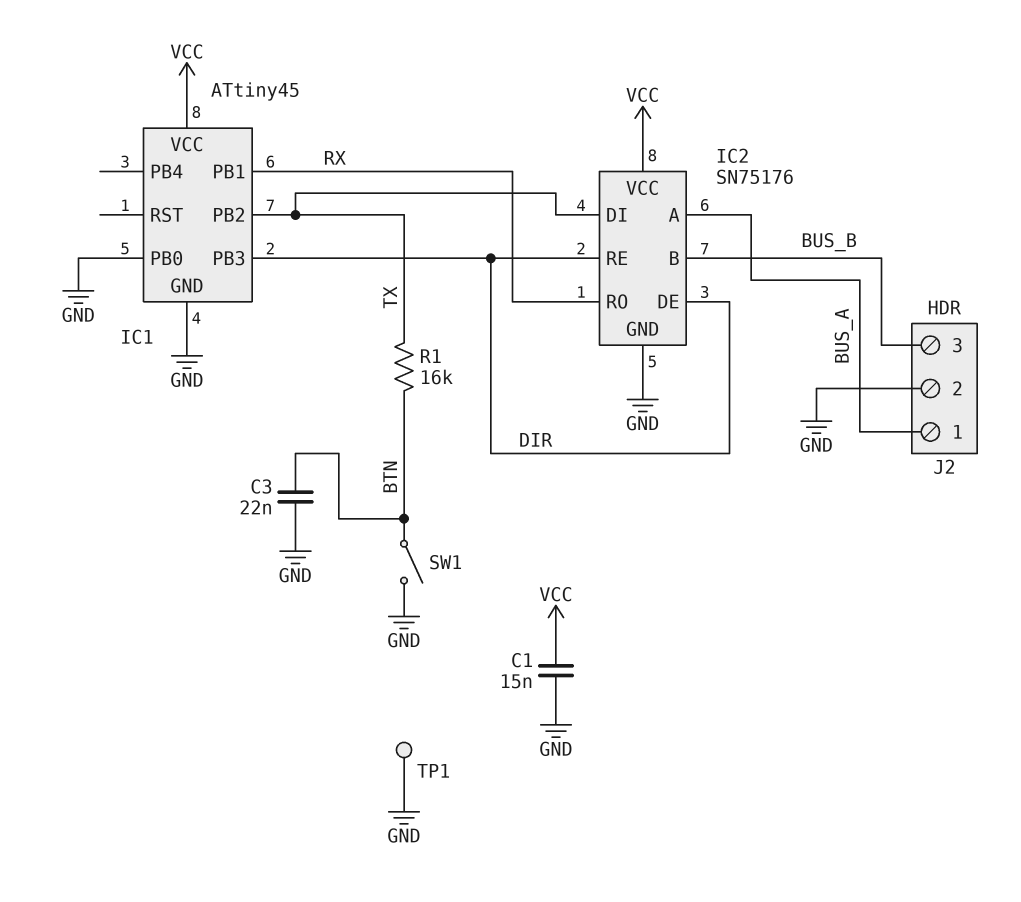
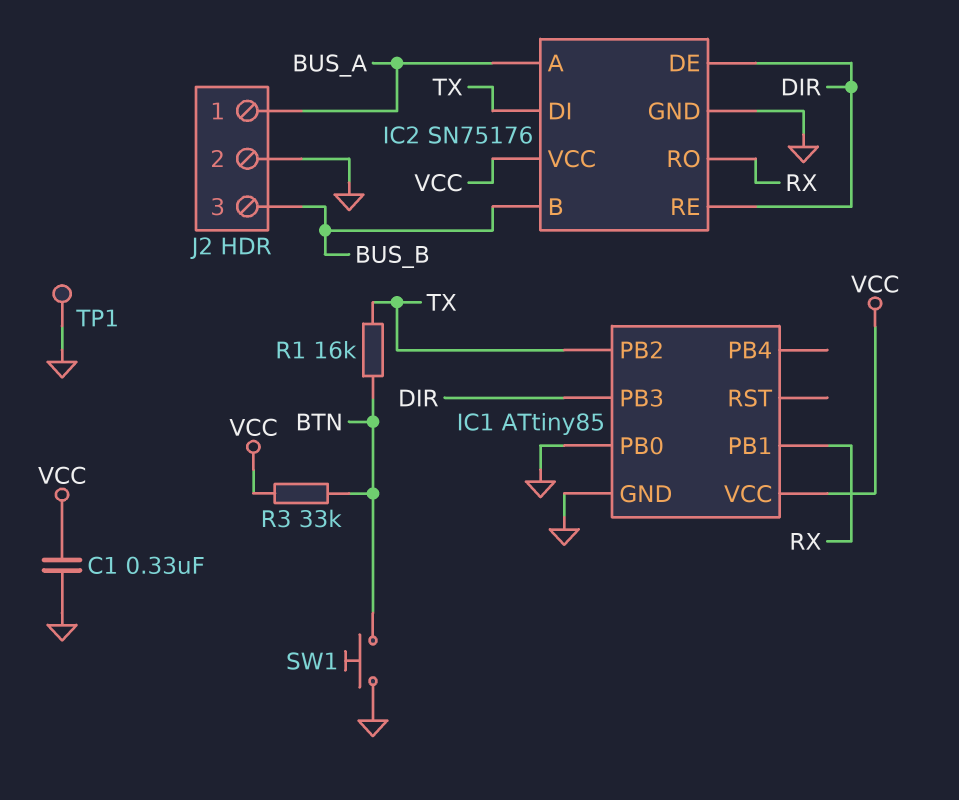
C1: 15nF (GND, VCC) -> 330nF (GND, VCC)
C3: 22nF (BTN, GND) -> none
IC1: ATtiny45 -> ATtiny85
R3: none -> 33k (BTN, VCC)
SW1: switch (BTN, GND) -> button (BTN, GND)

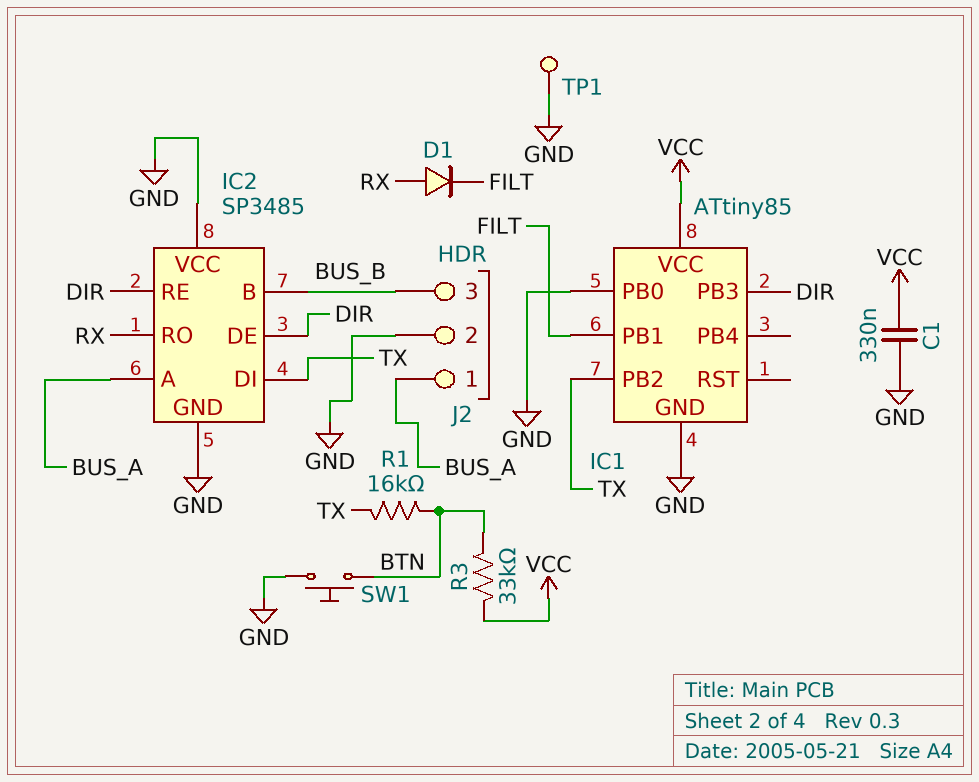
D1: none -> diode (A RX, K FILT)
IC1 pin PB1: RX -> FILT
IC2: SN75176 -> SP3485
IC2 pin VCC: VCC -> GND

